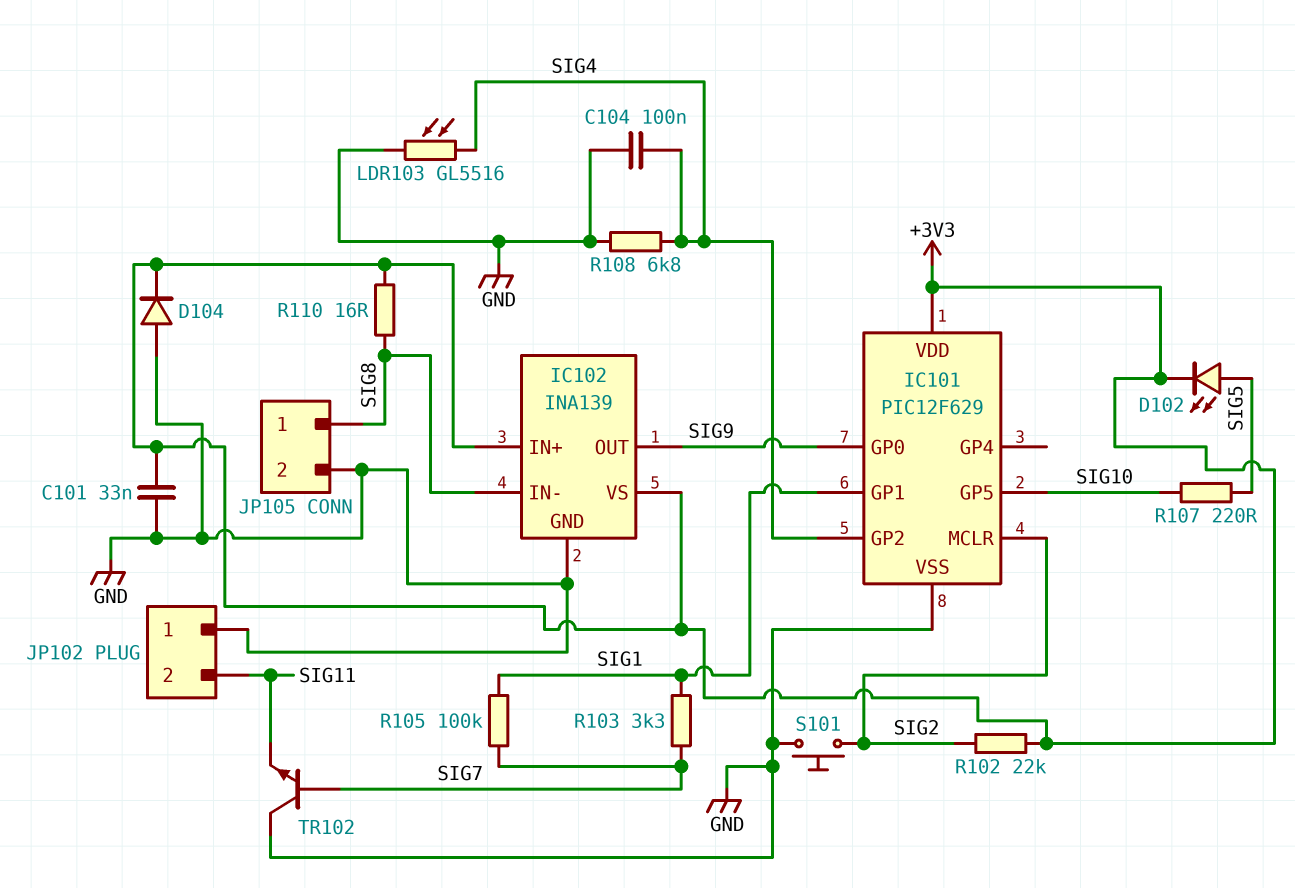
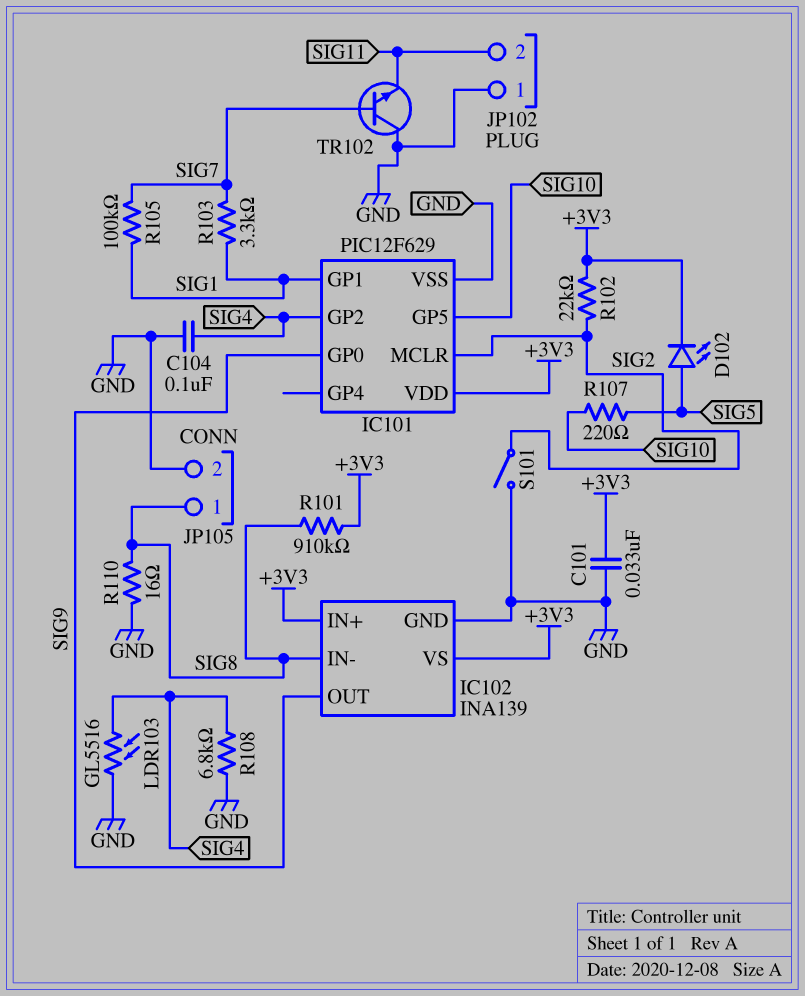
D104: diode (A GND, K +3V3) -> none
R101: none -> 910k (+3V3, SIG8)
R110: 16 (+3V3, SIG8) -> 16 (GND, SIG8)
S101: button (GND, SIG2) -> switch (GND, SIG2)

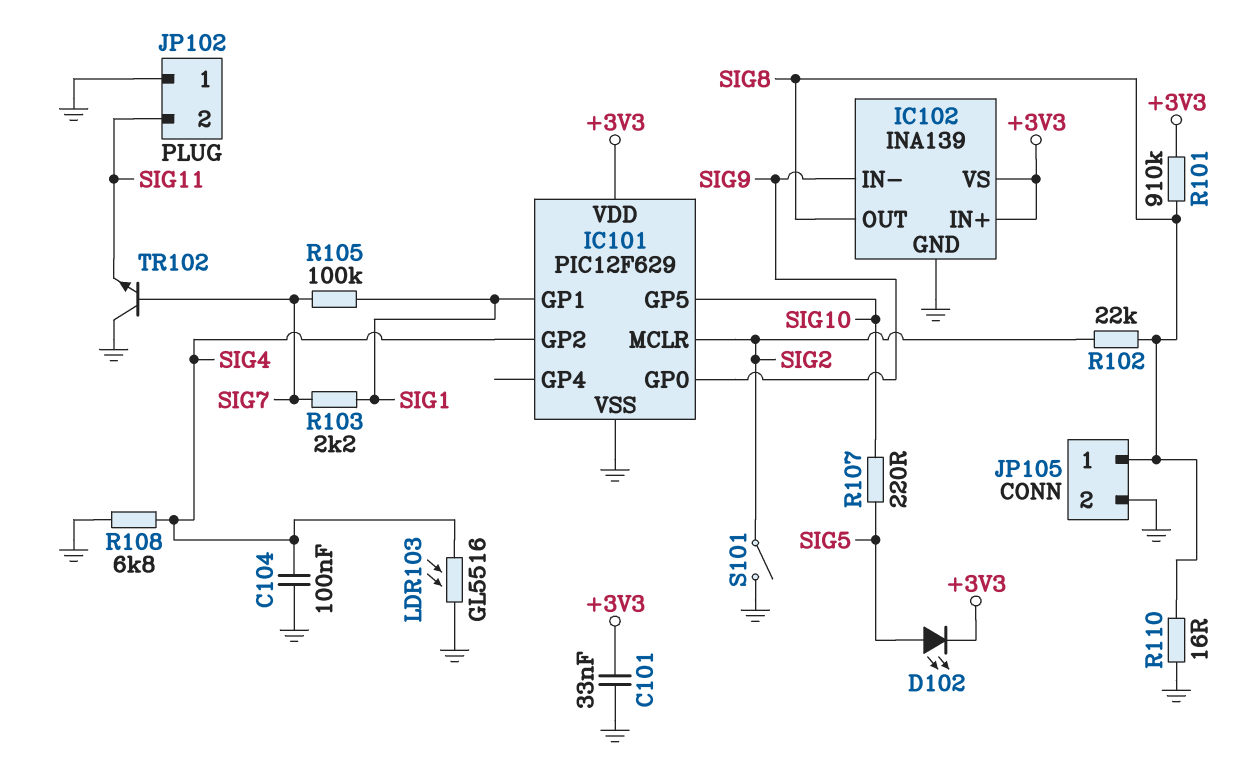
IC102 pin IN-: SIG8 -> SIG9
IC102 pin OUT: SIG9 -> SIG8
R102: 22k (+3V3, SIG2) -> 22k (SIG2, SIG8)
R103: 3.3k (SIG1, SIG7) -> 2.2k (SIG1, SIG7)

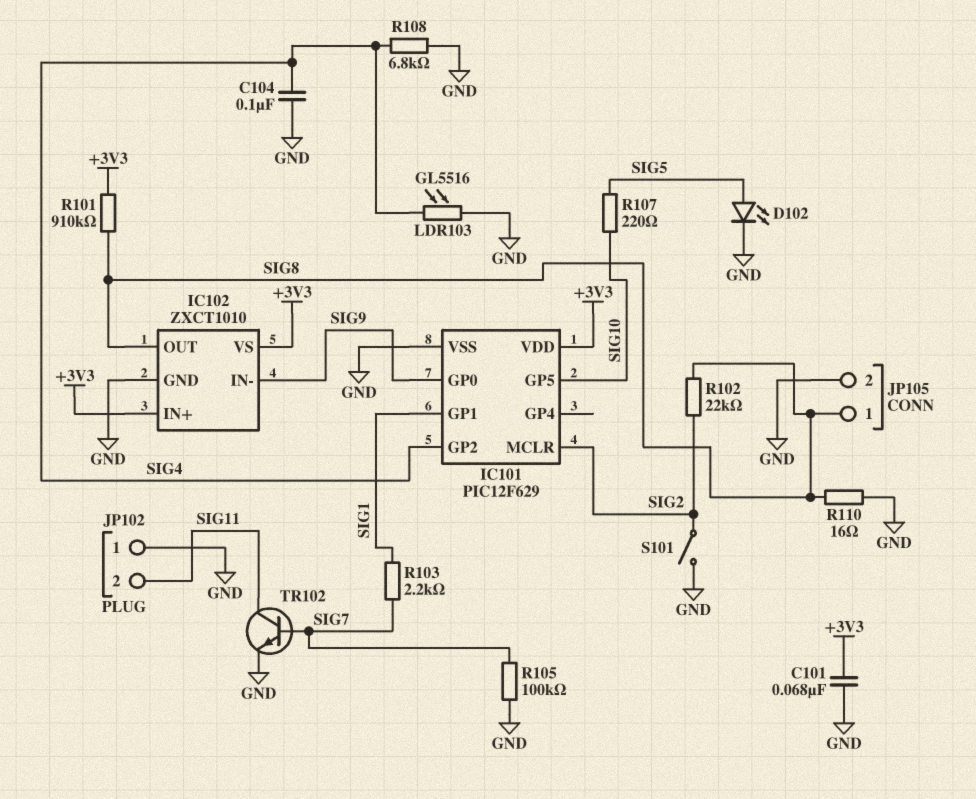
C101: 33nF (+3V3, GND) -> 68nF (+3V3, GND)
D102: LED (A SIG5, K +3V3) -> LED (A SIG5, K GND)
IC102: INA139 -> ZXCT1010
R105: 100k (SIG1, SIG7) -> 100k (GND, SIG7)
TR102: NPN (B SIG7, C GND, E SIG11) -> NPN (B SIG7, C SIG11, E GND)

